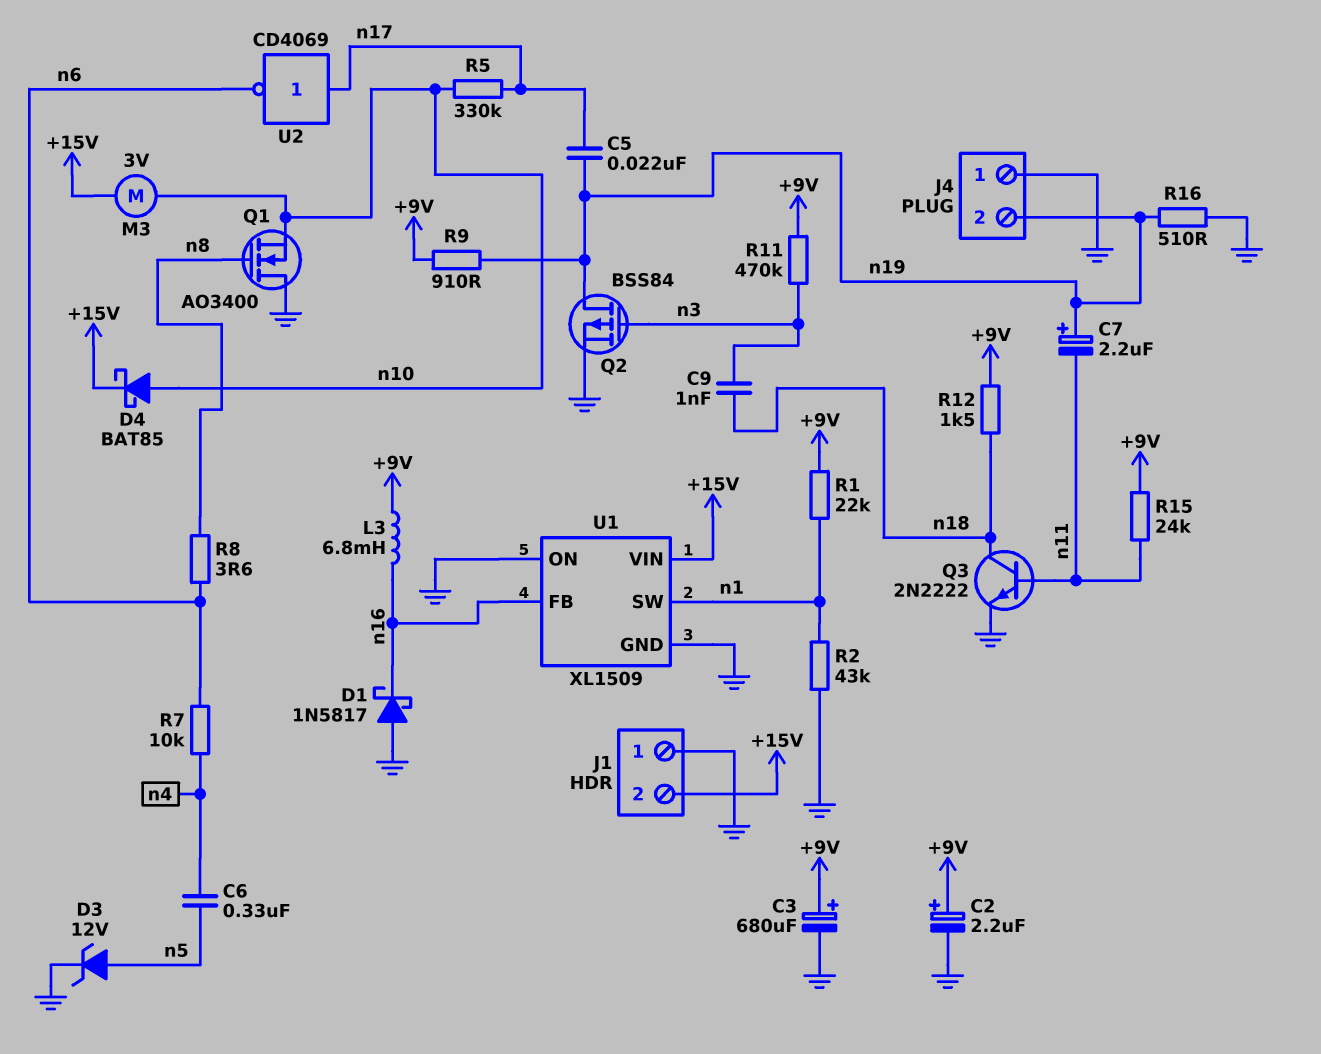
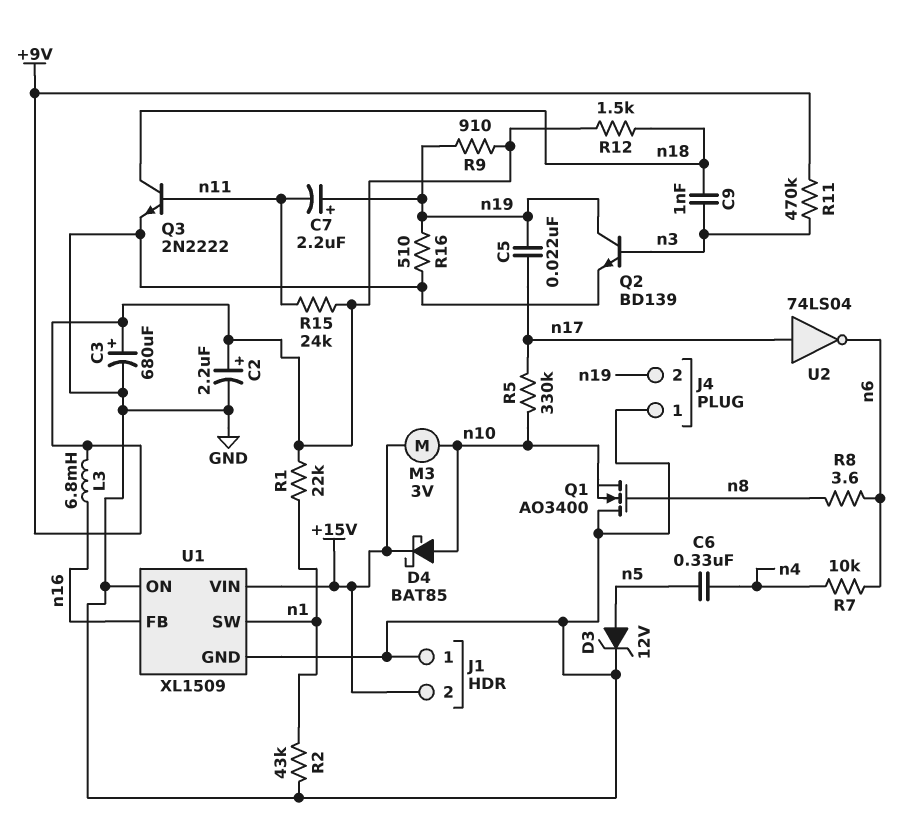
D1: schottky 1N5817 (A GND, K n16) -> none
Q2: PMOS BSS84 (G n3, D n19, S GND) -> NPN BD139 (B n3, C n19, E GND)
U2: NOT CD4069 (in n17, out n6) -> NOT 74LS04 (in n17, out n6)

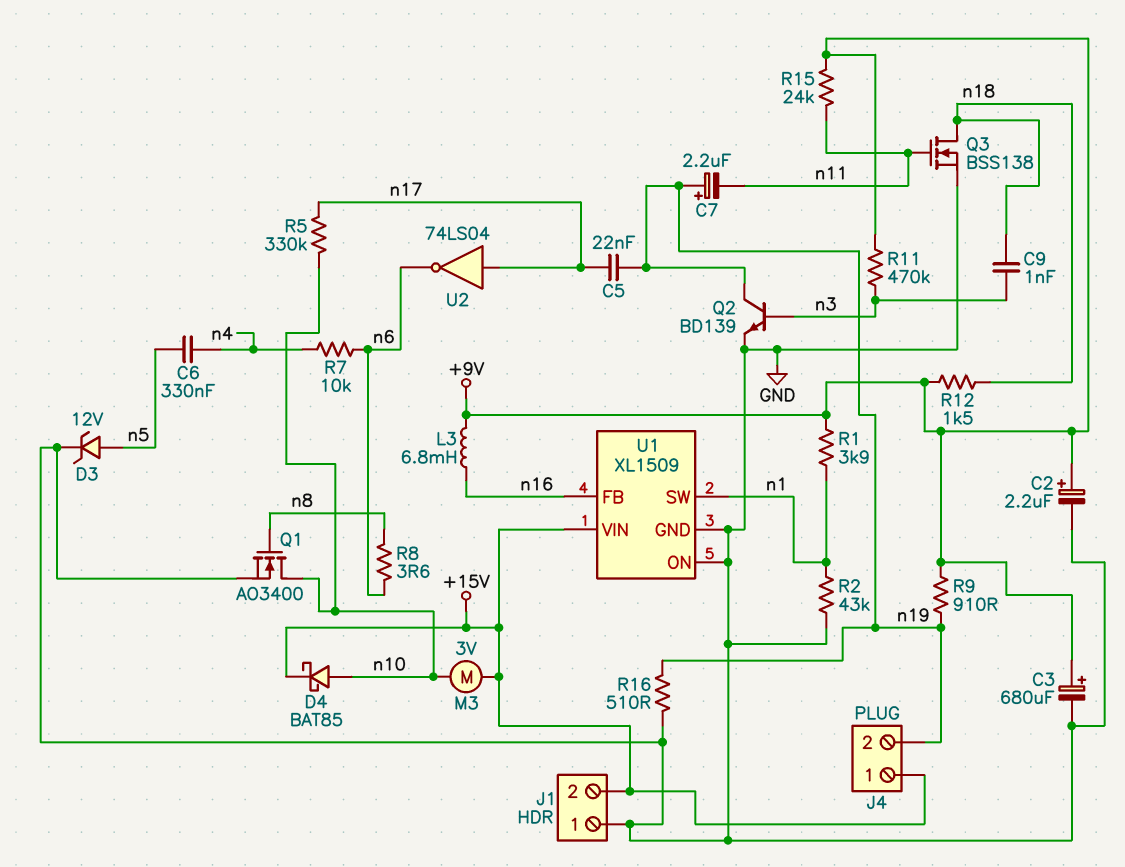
J4 pin 1: GND -> +15V
Q1: NMOS AO3400 (G n8, D GND, S n10) -> NMOS AO3400 (G n8, D n10, S GND)
Q3: NPN 2N2222 (B n11, C n18, E GND) -> NMOS BSS138 (G n11, D n18, S GND)
R1: 22k (+9V, n1) -> 3.9k (+9V, n1)

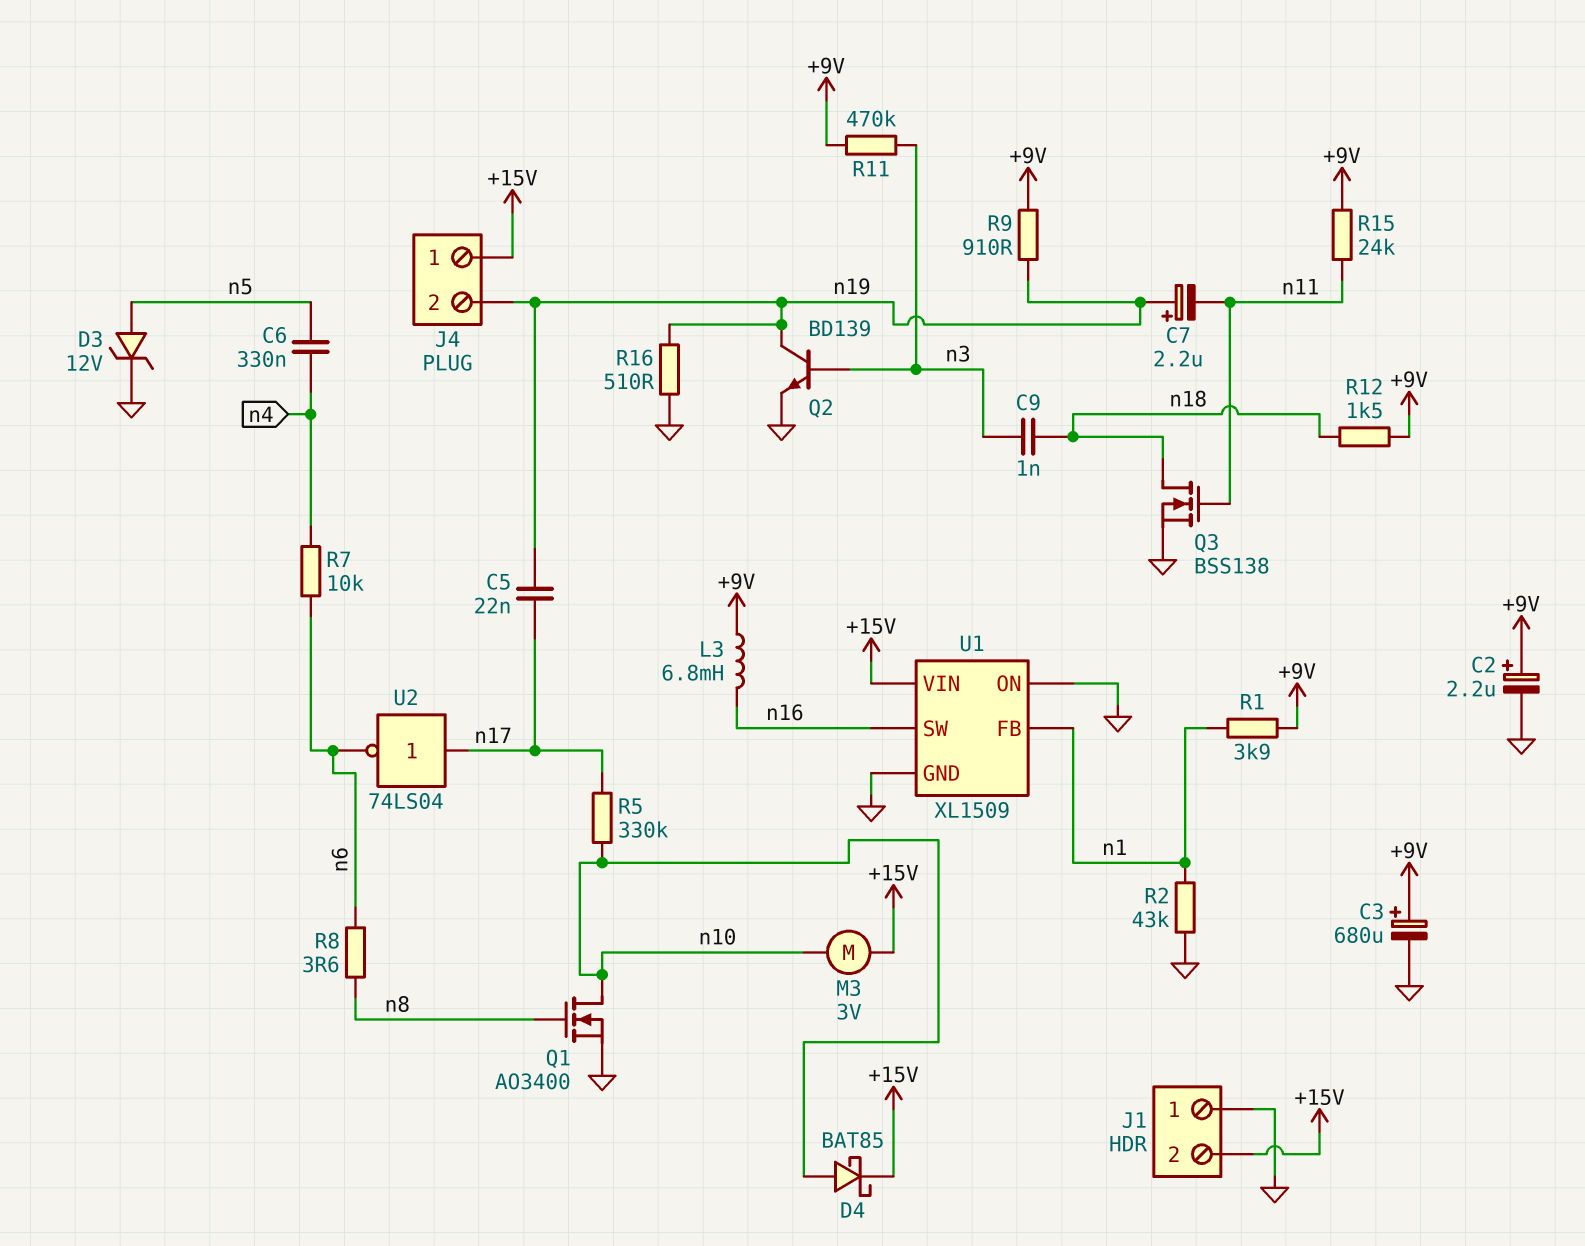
U1 pin FB: n16 -> n1
U1 pin SW: n1 -> n16

